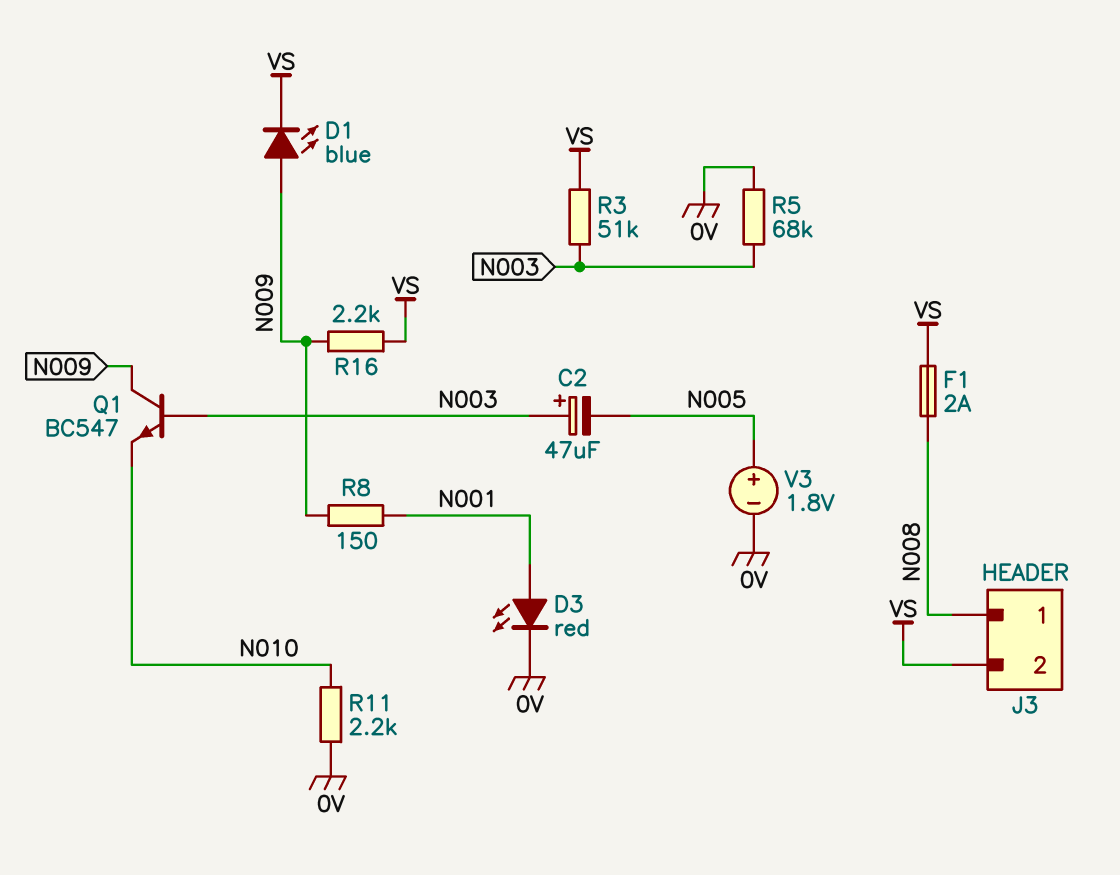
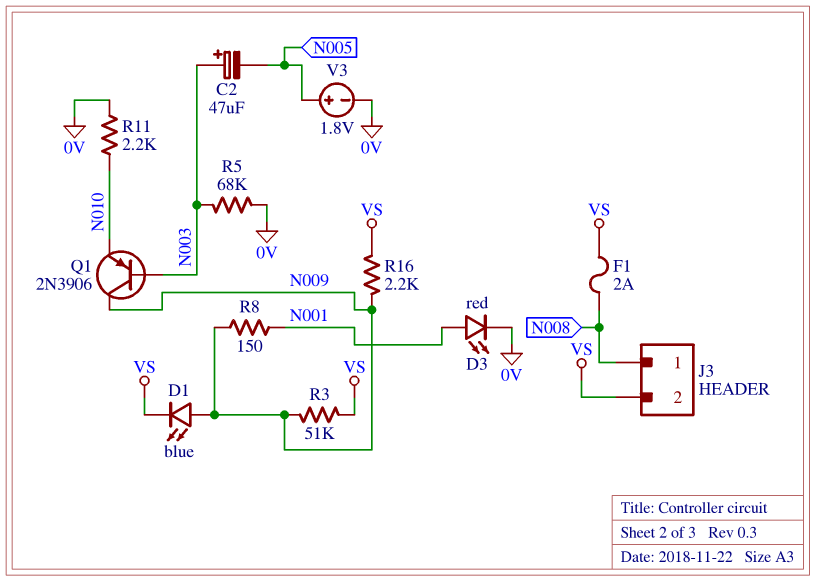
Q1: NPN BC547 (B N003, C N009, E N010) -> PNP 2N3906 (B N003, C N009, E N010)
R3: 51k (N003, VS) -> 51k (N009, VS)

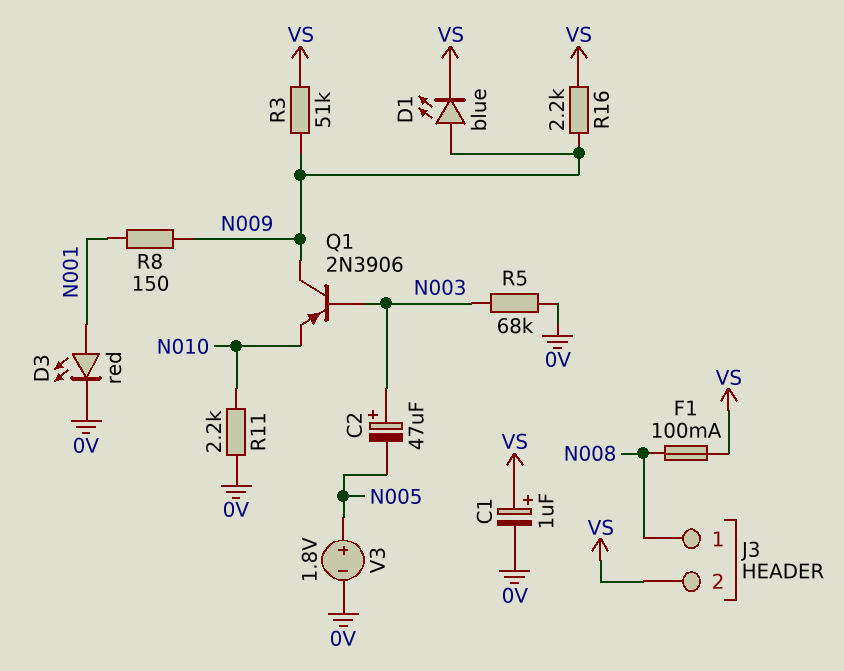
C1: none -> 1uF (plus VS, minus 0V)
F1: 2A (N008, VS) -> 100mA (N008, VS)

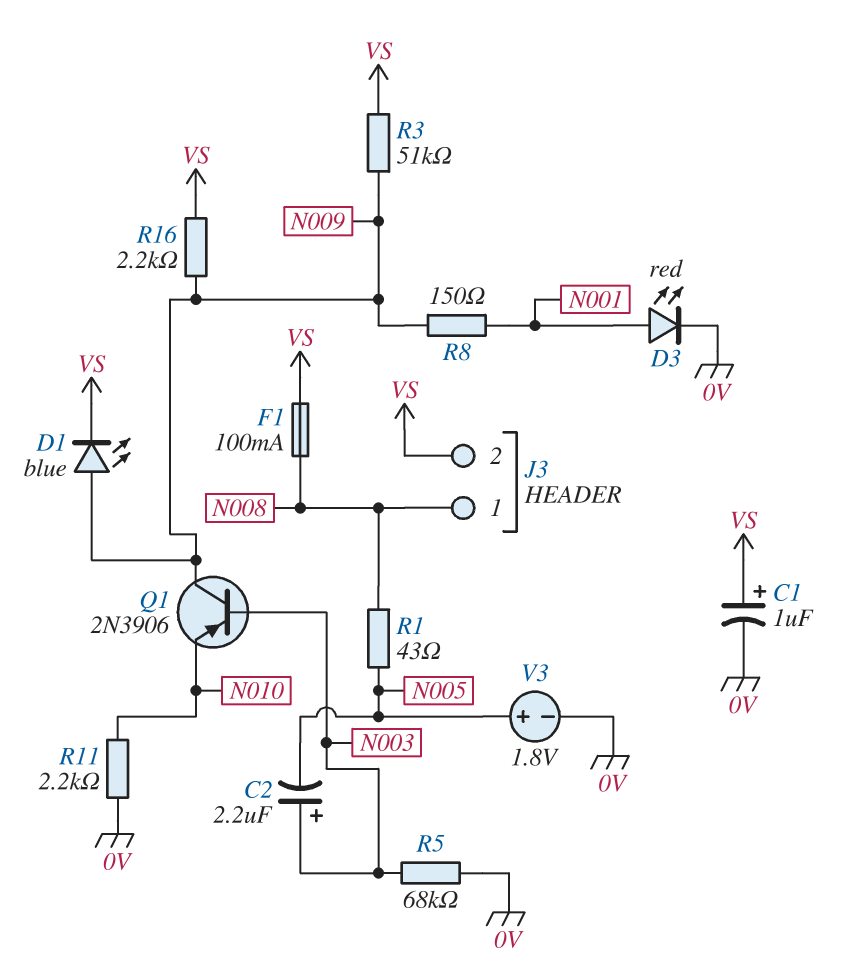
C2: 47uF (plus N003, minus N005) -> 2.2uF (plus N003, minus N005)
R1: none -> 43 (N005, N008)

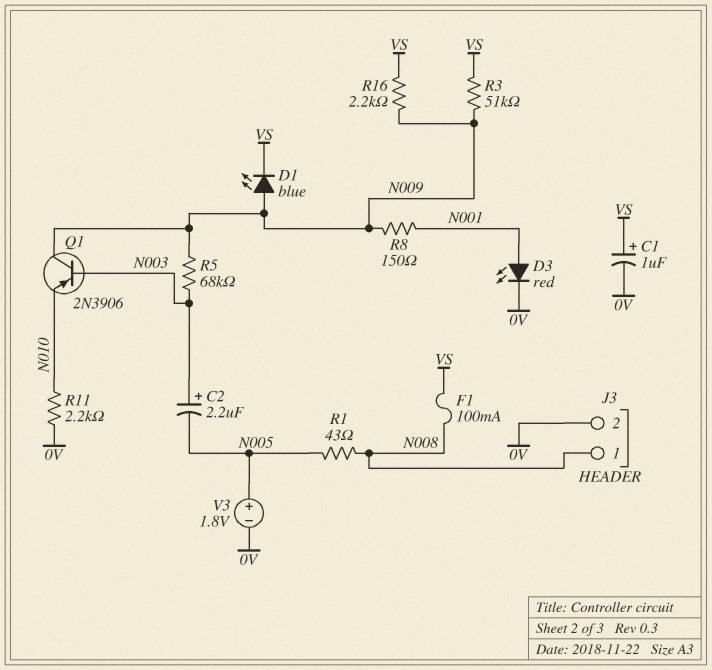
J3 pin 2: VS -> 0V
R5: 68k (0V, N003) -> 68k (N003, N009)

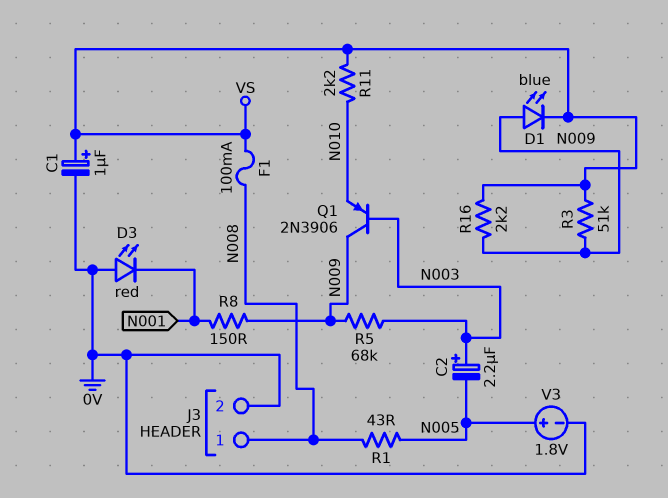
D3: LED red (A N001, K 0V) -> LED red (A 0V, K N001)
R11: 2.2k (0V, N010) -> 2.2k (N010, VS)

